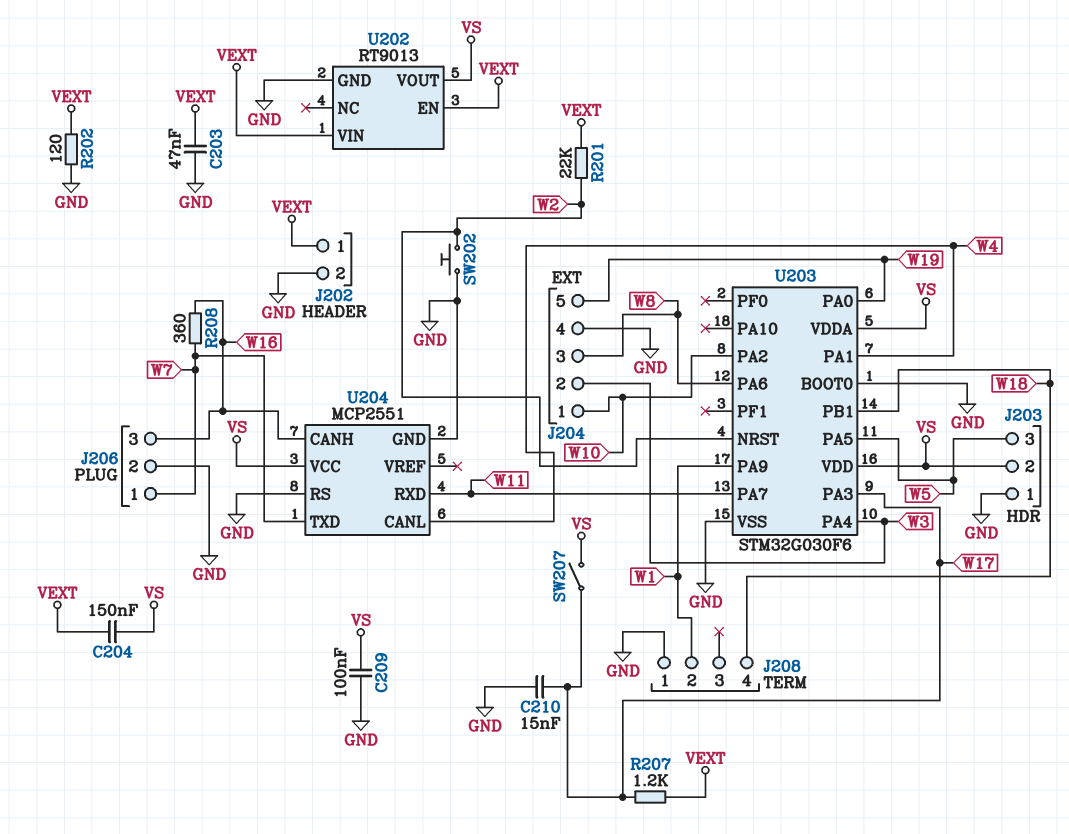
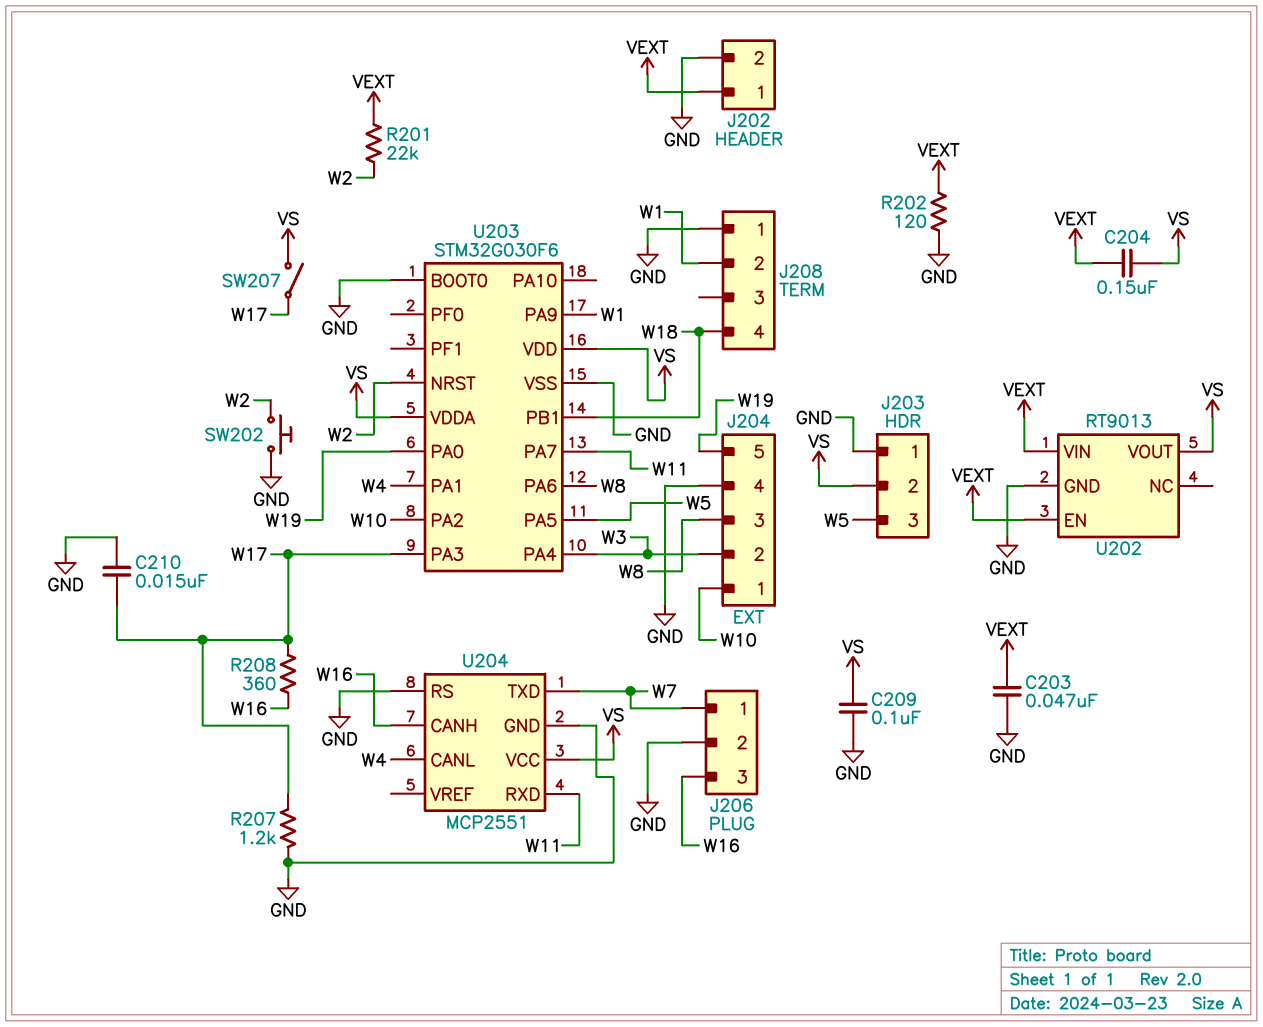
R207: 1.2k (VEXT, W17) -> 1.2k (GND, W17)
R208: 360 (W7, W16) -> 360 (W16, W17)

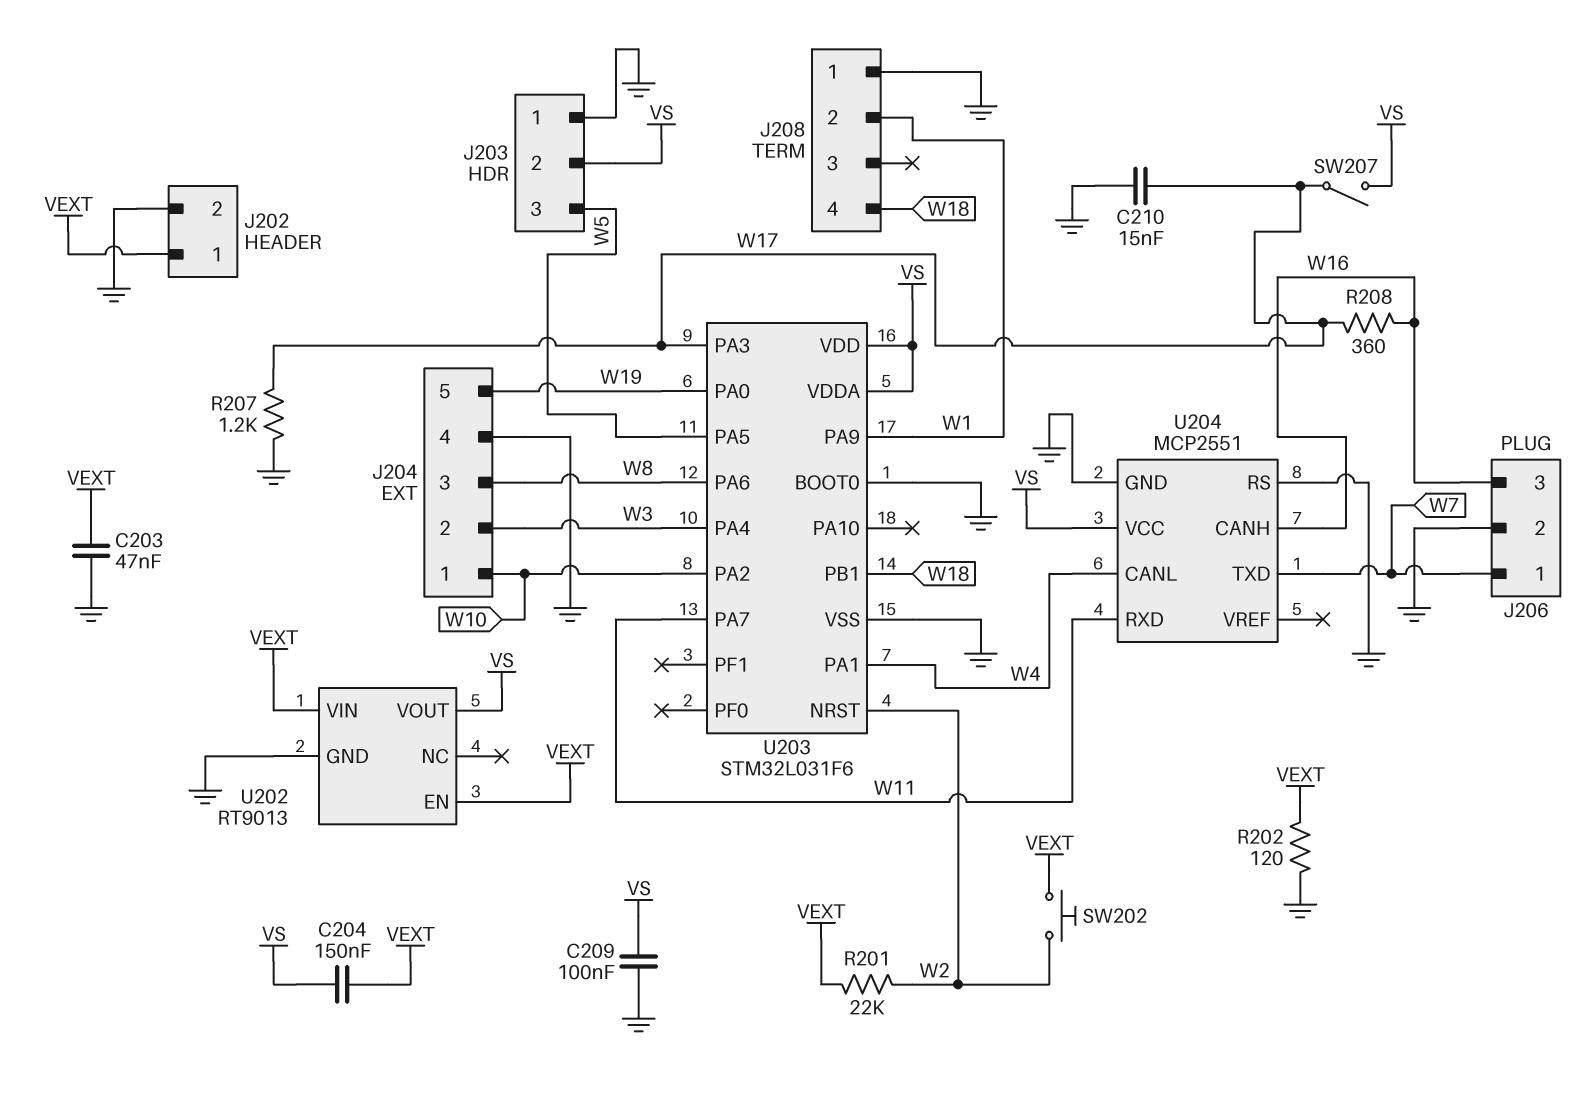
SW202: button (GND, W2) -> button (VEXT, W2)
U203: STM32G030F6 -> STM32L031F6

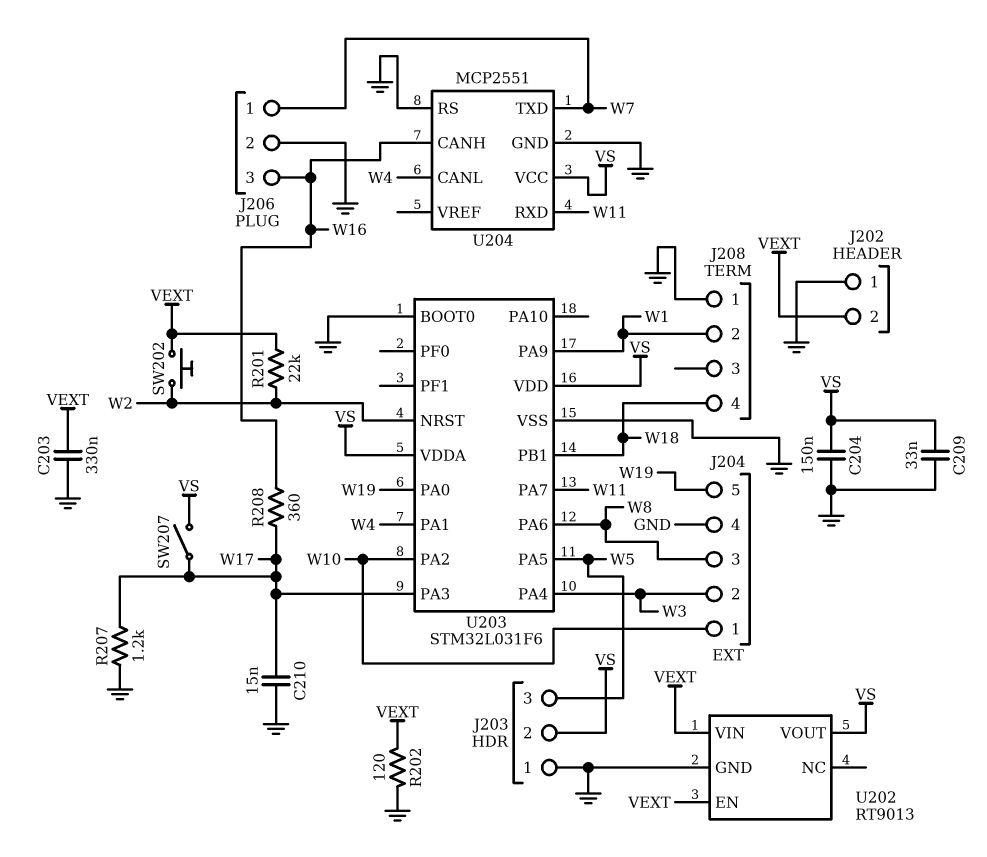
C203: 47nF (GND, VEXT) -> 330nF (GND, VEXT)
C204: 150nF (VEXT, VS) -> 150nF (GND, VS)
C209: 100nF (GND, VS) -> 33nF (GND, VS)
J202 pin 1: VEXT -> GND
J202 pin 2: GND -> VEXT

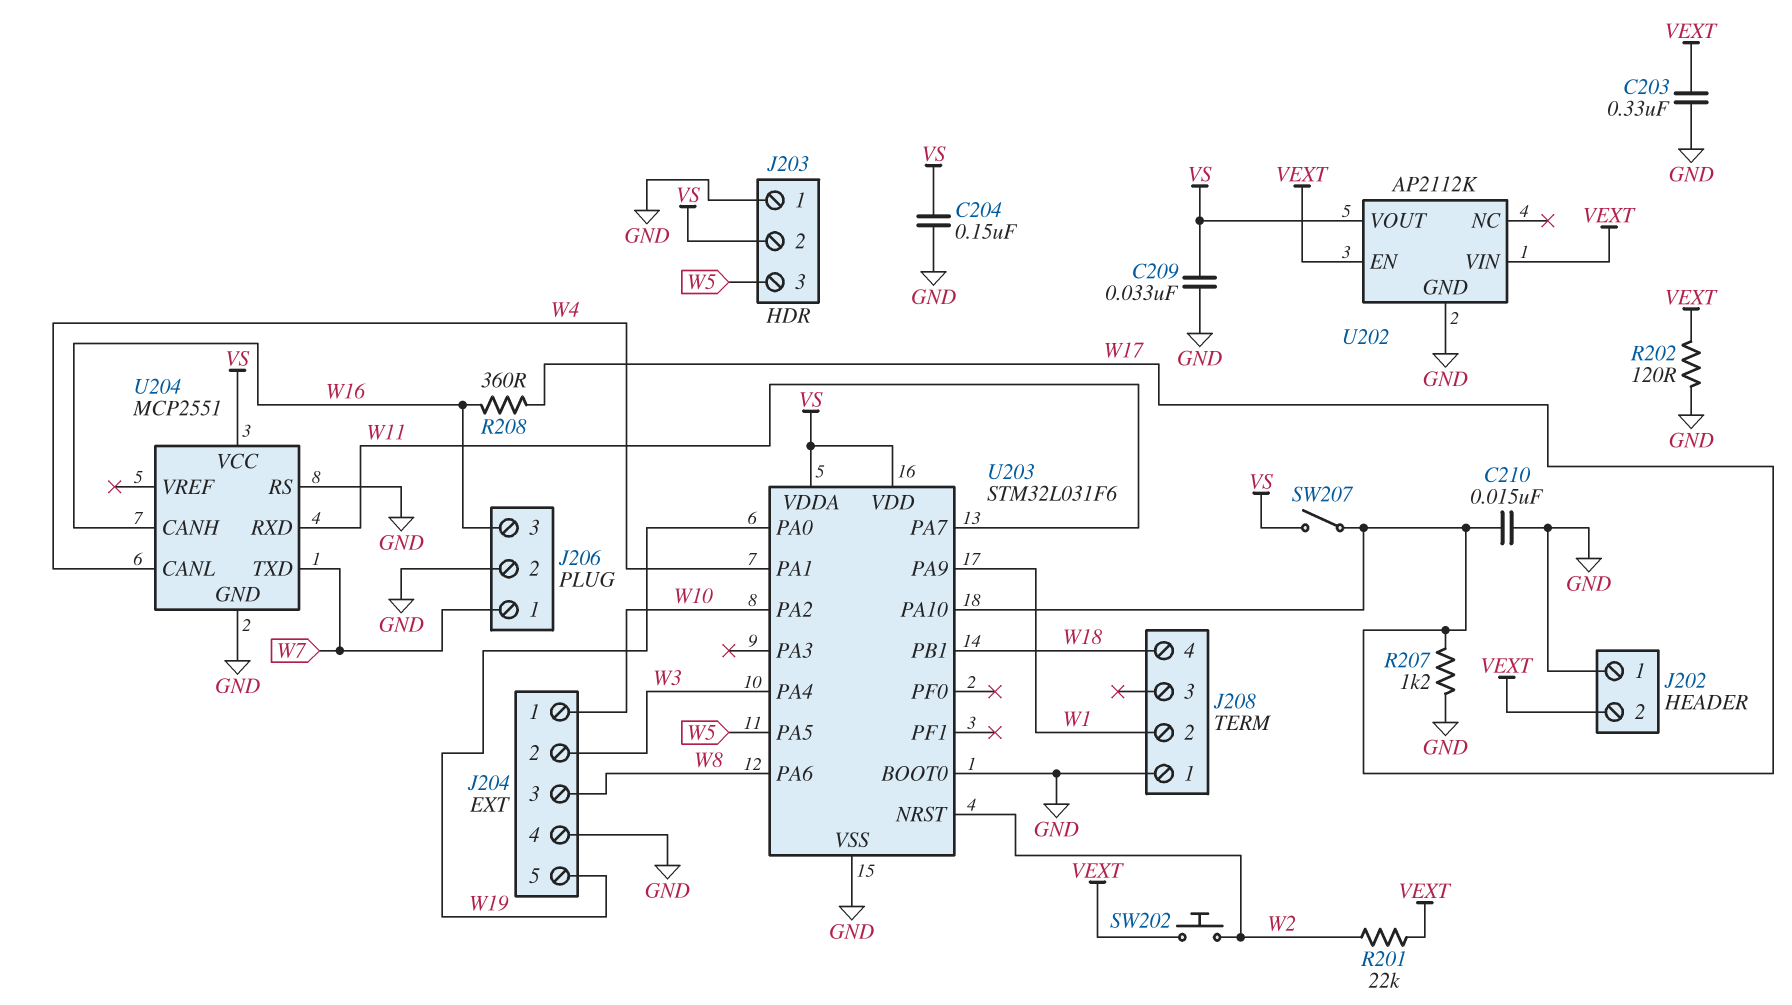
U202: RT9013 -> AP2112K
U203 pin PA3: W17 -> none
U203 pin PA10: none -> W17

